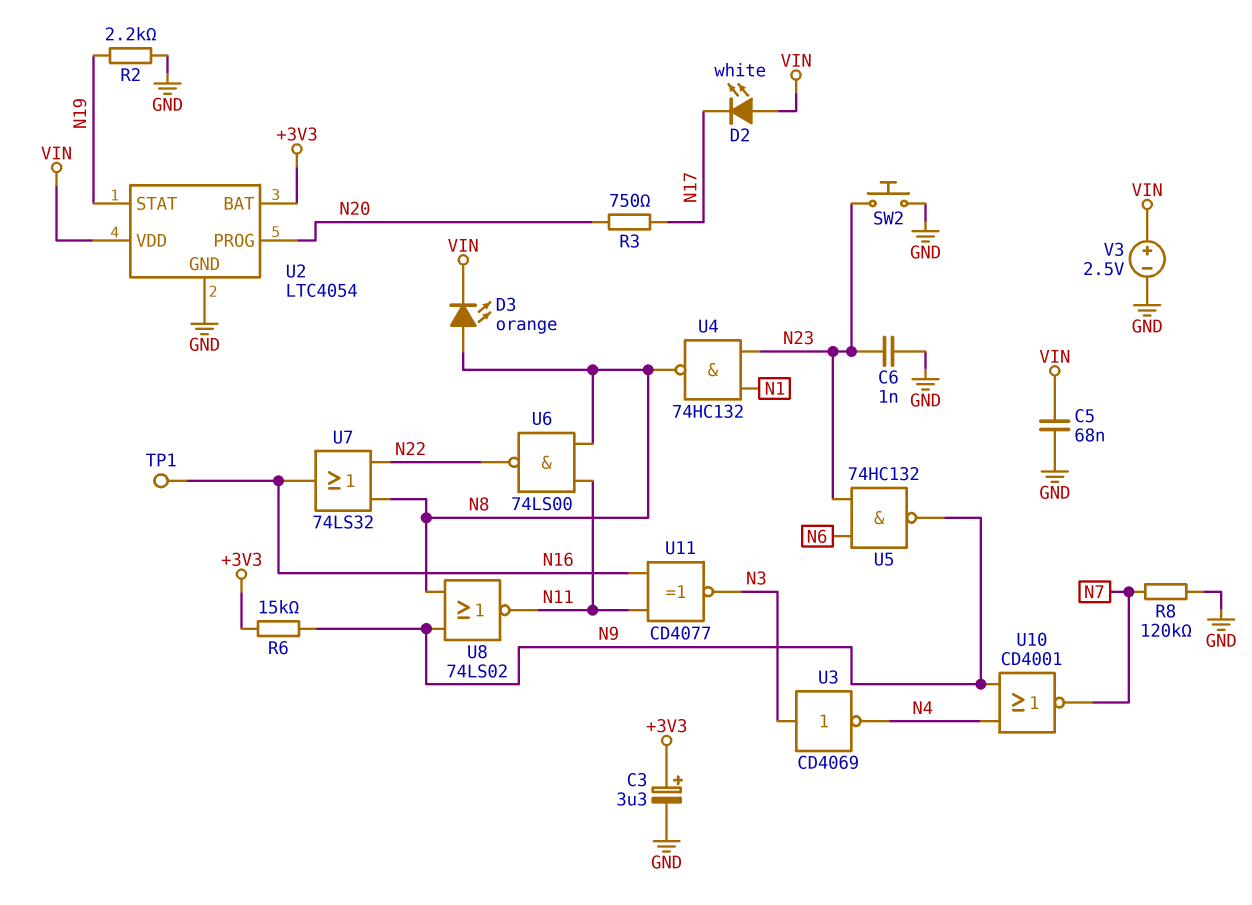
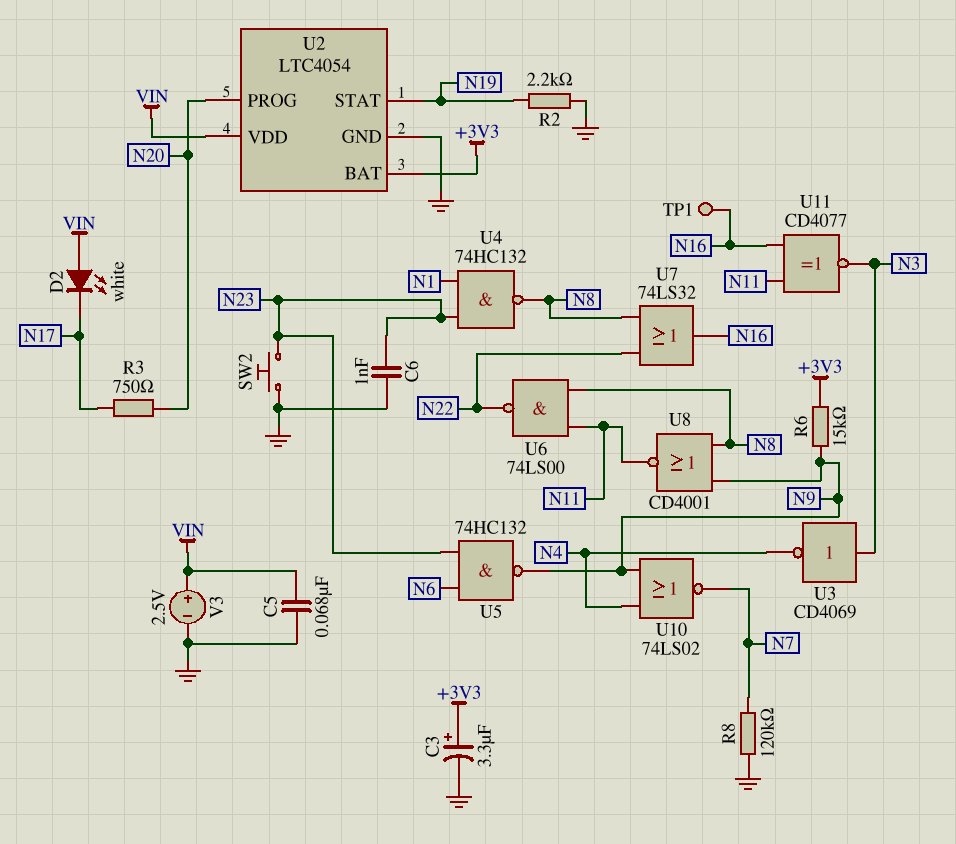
D3: LED orange (A N8, K VIN) -> none
U8: NOR 74LS02 (in N8, in N9, out N11) -> NOR CD4001 (in N8, in N9, out N11)
U10: NOR CD4001 (in N4, in N9, out N7) -> NOR 74LS02 (in N4, in N9, out N7)

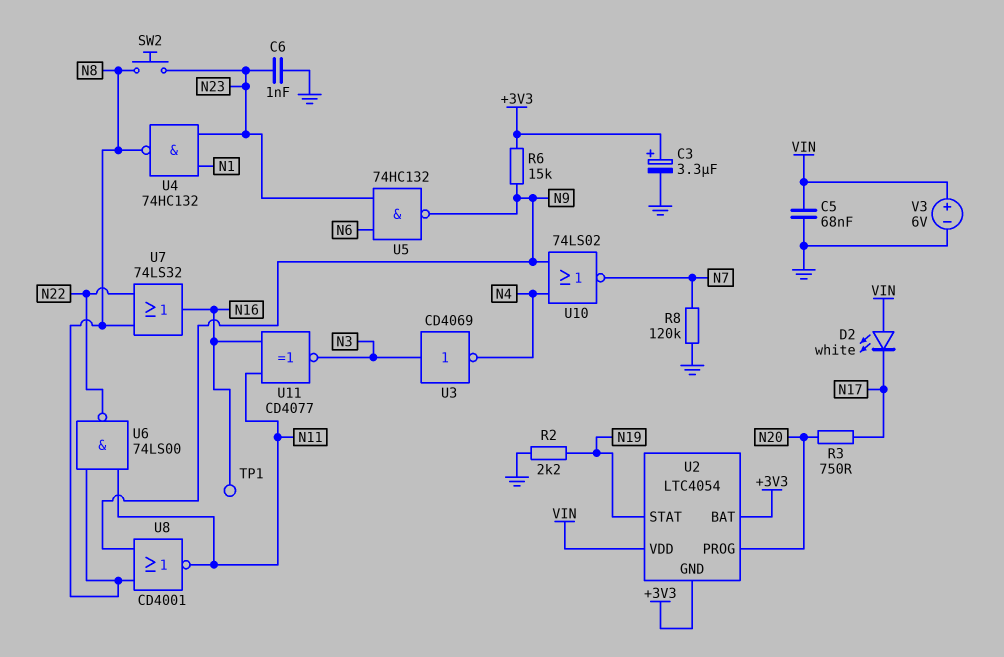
SW2: button (GND, N23) -> button (N8, N23)
U2 pin GND: GND -> +3V3
V3: 2.5V (plus VIN, minus GND) -> 6V (plus VIN, minus GND)

